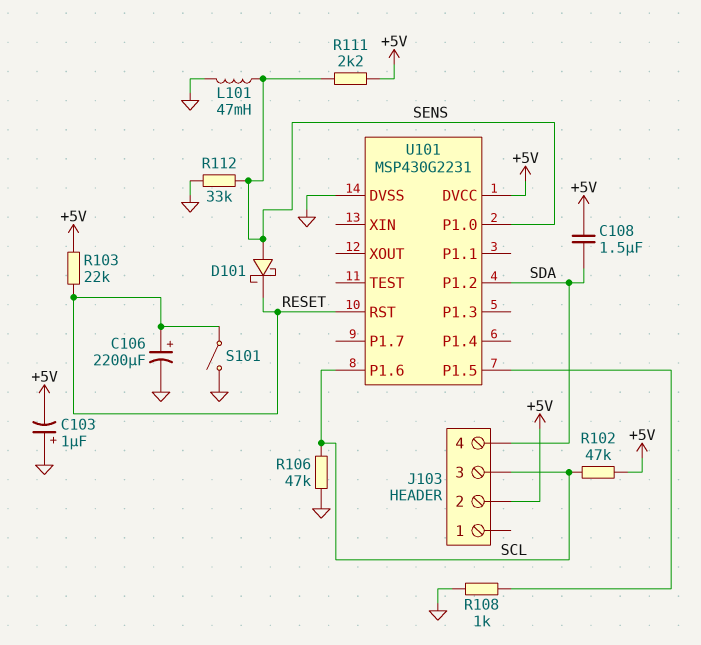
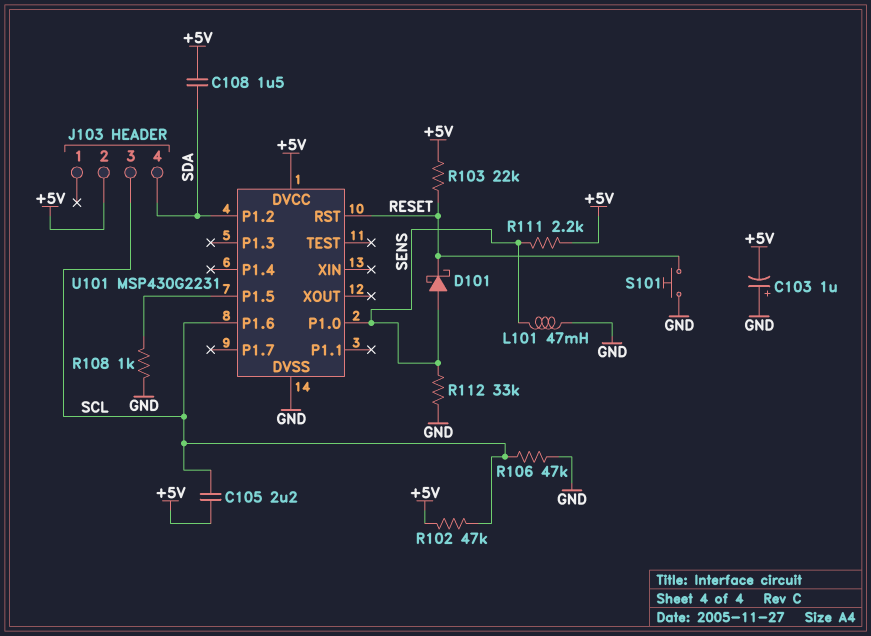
C105: none -> 2.2uF (+5V, SCL)
C106: 2200uF (plus RESET, minus GND) -> none
S101: switch (GND, RESET) -> button (GND, RESET)

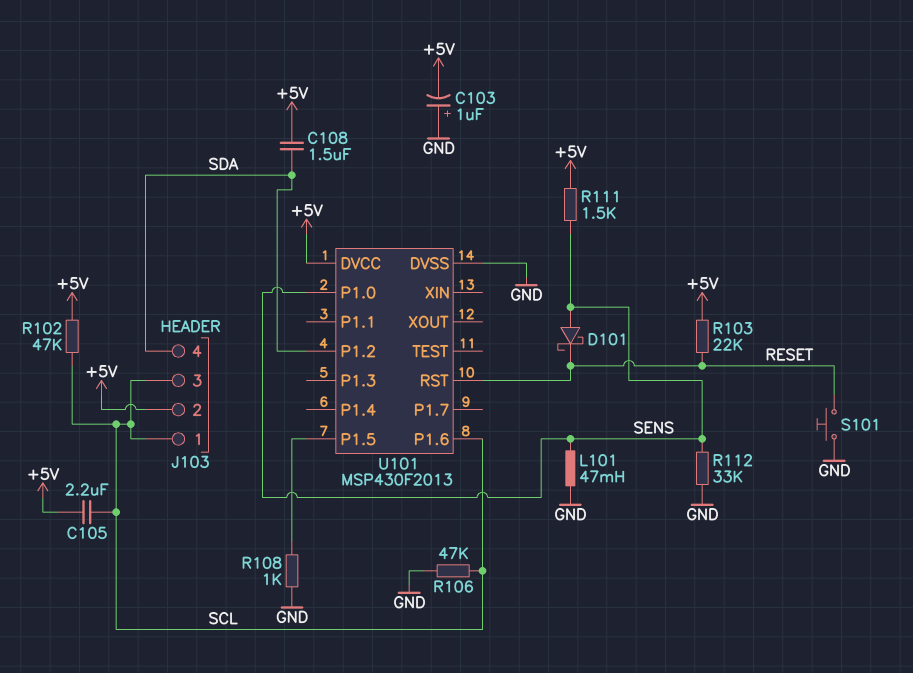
J103 pin 1: none -> SCL
R111: 2.2k (+5V, SENS) -> 1.5k (+5V, SENS)
U101: MSP430G2231 -> MSP430F2013

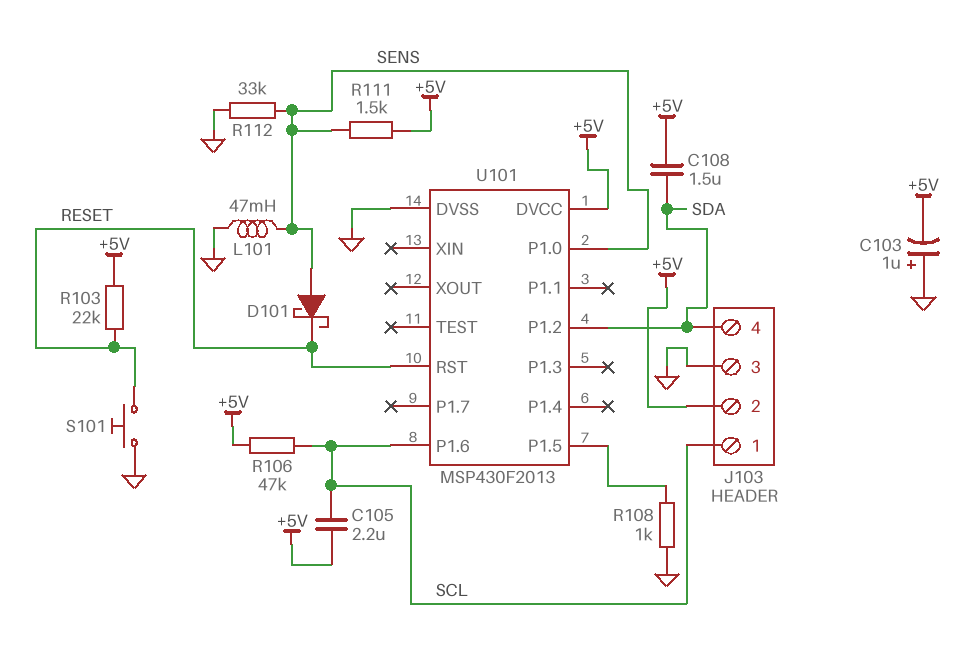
J103 pin 3: SCL -> GND
R102: 47k (+5V, SCL) -> none
R106: 47k (GND, SCL) -> 47k (+5V, SCL)

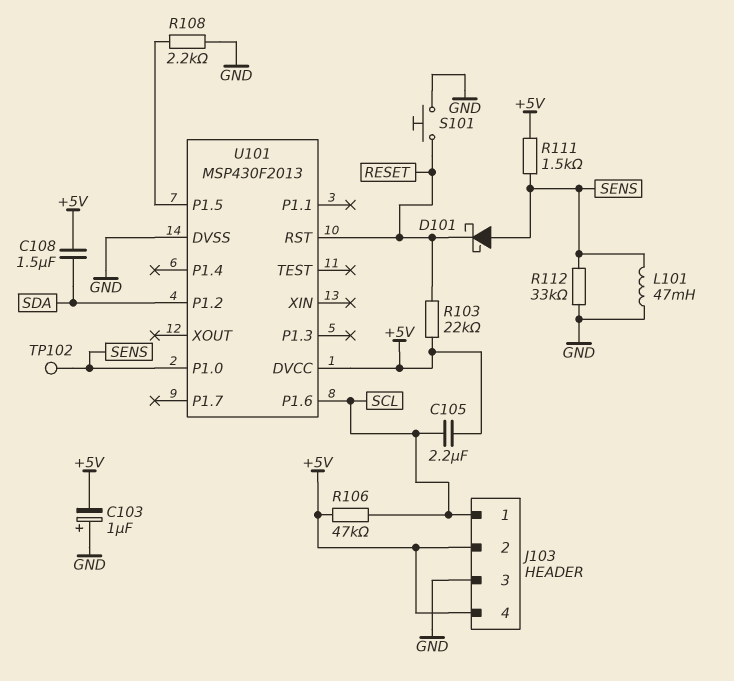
J103 pin 4: SDA -> +5V
R108: 1k (GND, U101/P1.5) -> 2.2k (GND, U101/P1.5)
TP102: none -> test point (SENS)

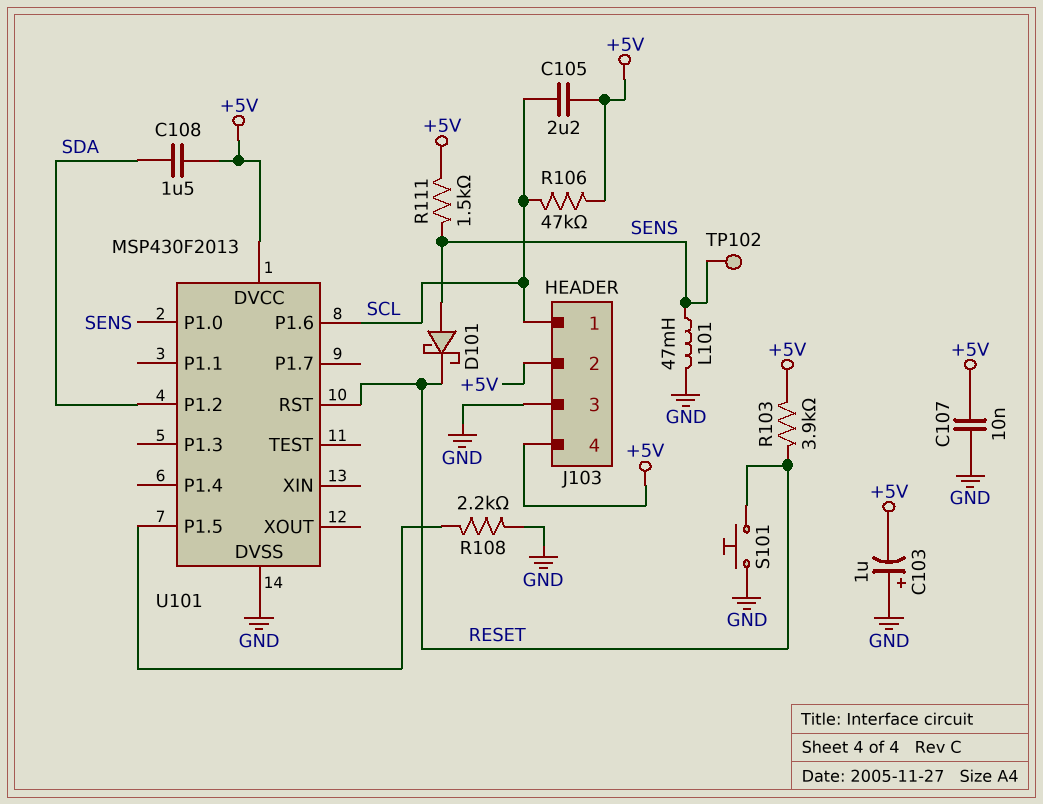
C107: none -> 10nF (+5V, GND)
R103: 22k (+5V, RESET) -> 3.9k (+5V, RESET)
R112: 33k (GND, SENS) -> none

